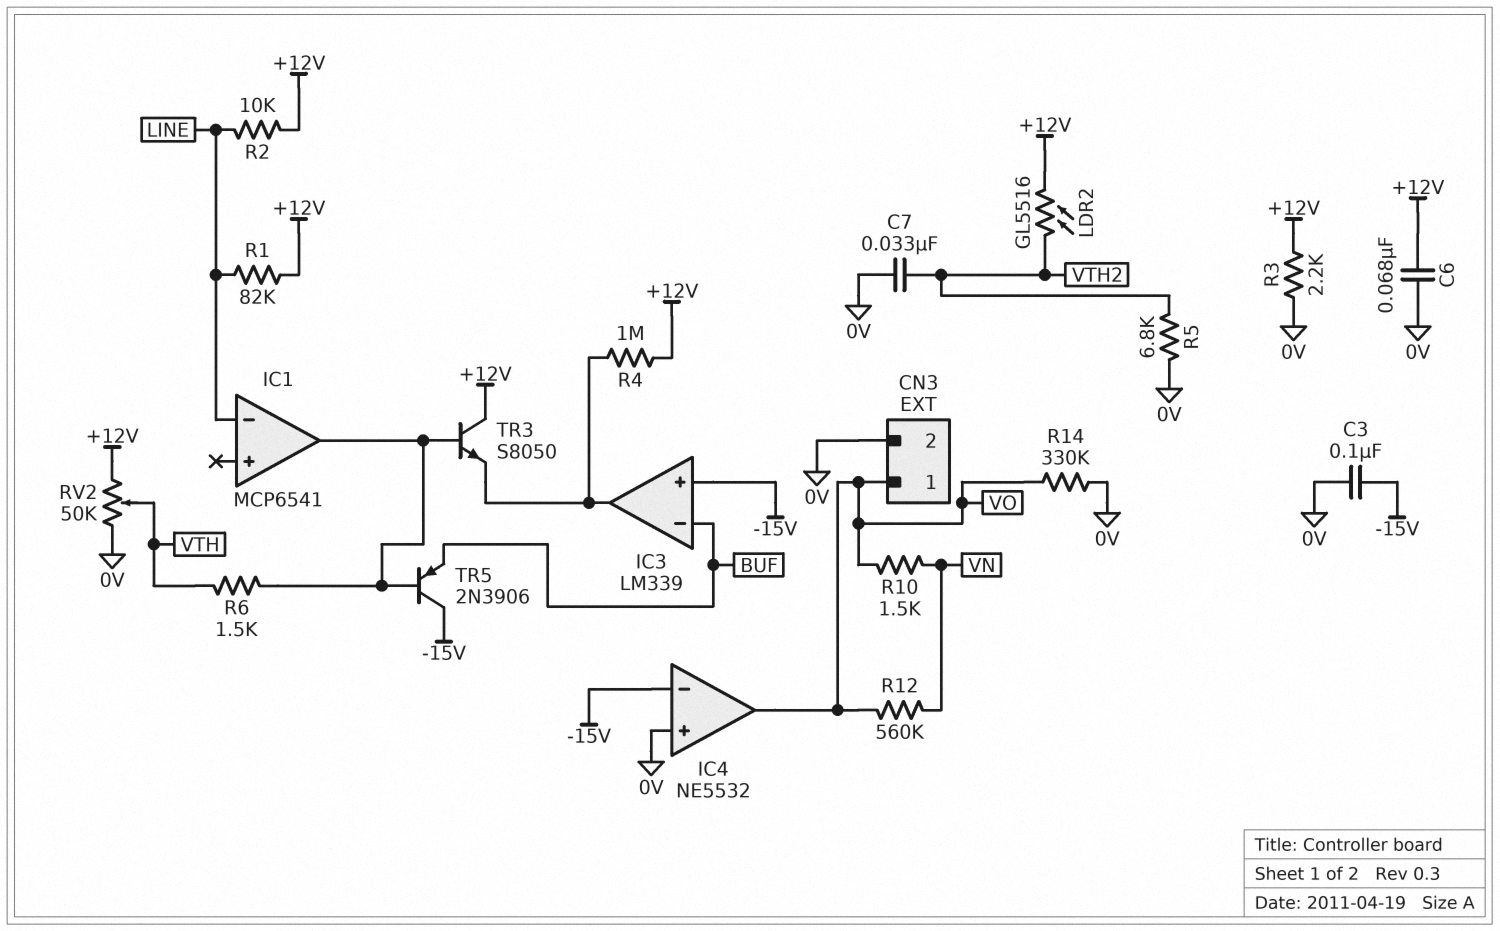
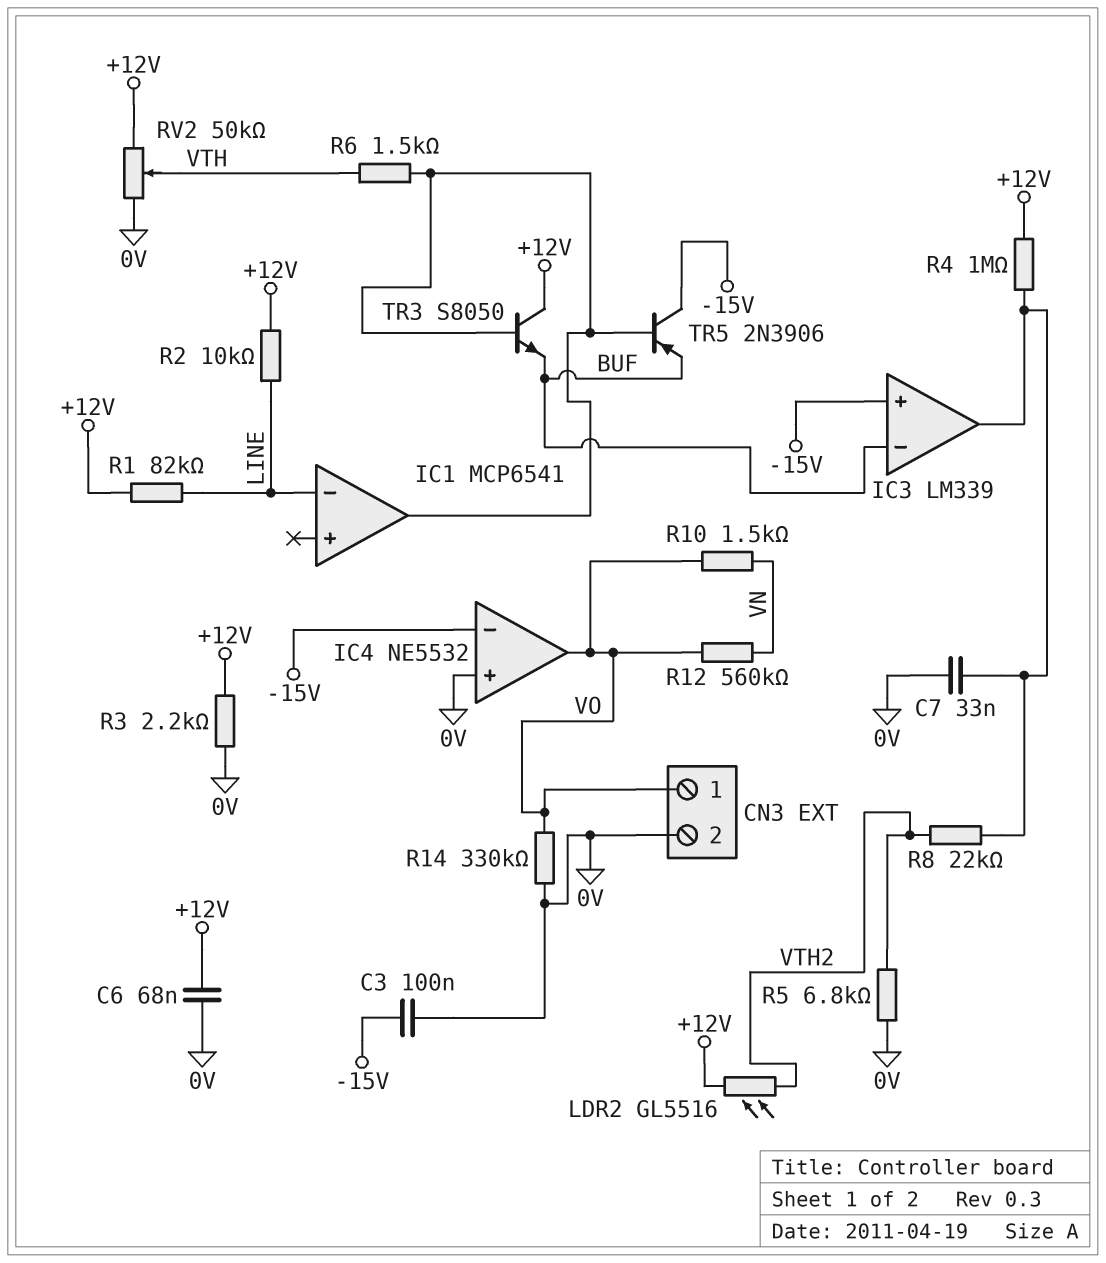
C7: 33nF (0V, VTH2) -> 33nF (0V, IC3/out)
R8: none -> 22k (IC3/out, VTH2)
TR3: NPN S8050 (B IC1/out, C +12V, E IC3/out) -> NPN S8050 (B IC1/out, C +12V, E BUF)

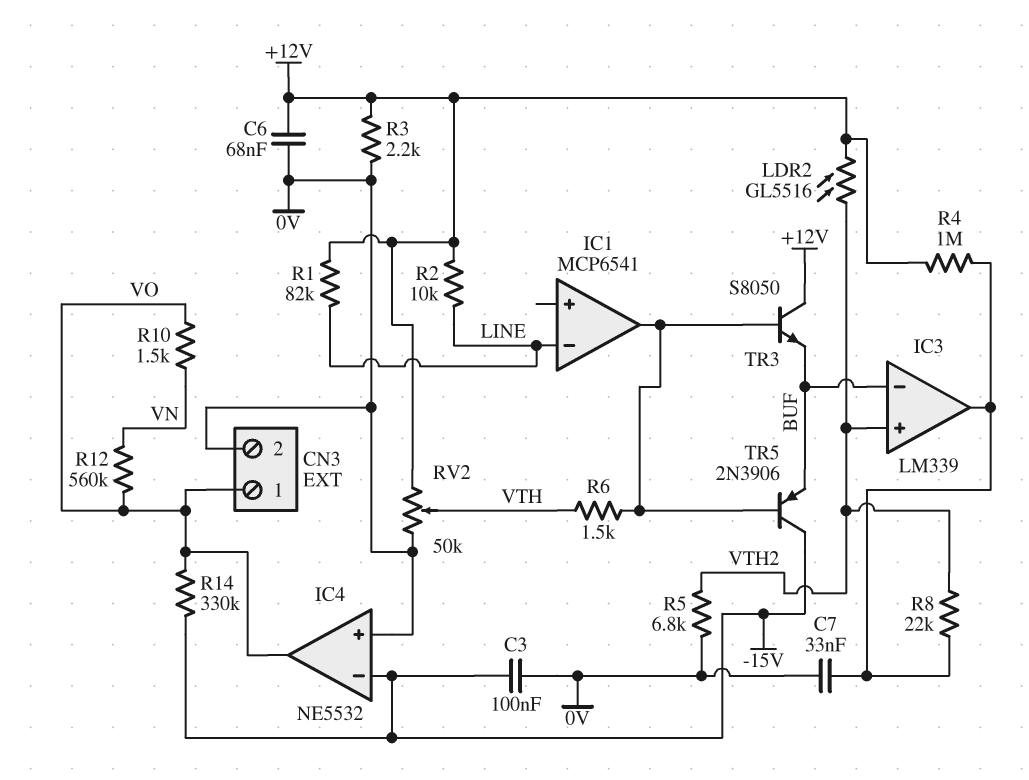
IC3 pin in+: -15V -> VTH2
R14: 330k (0V, VO) -> 330k (-15V, VO)

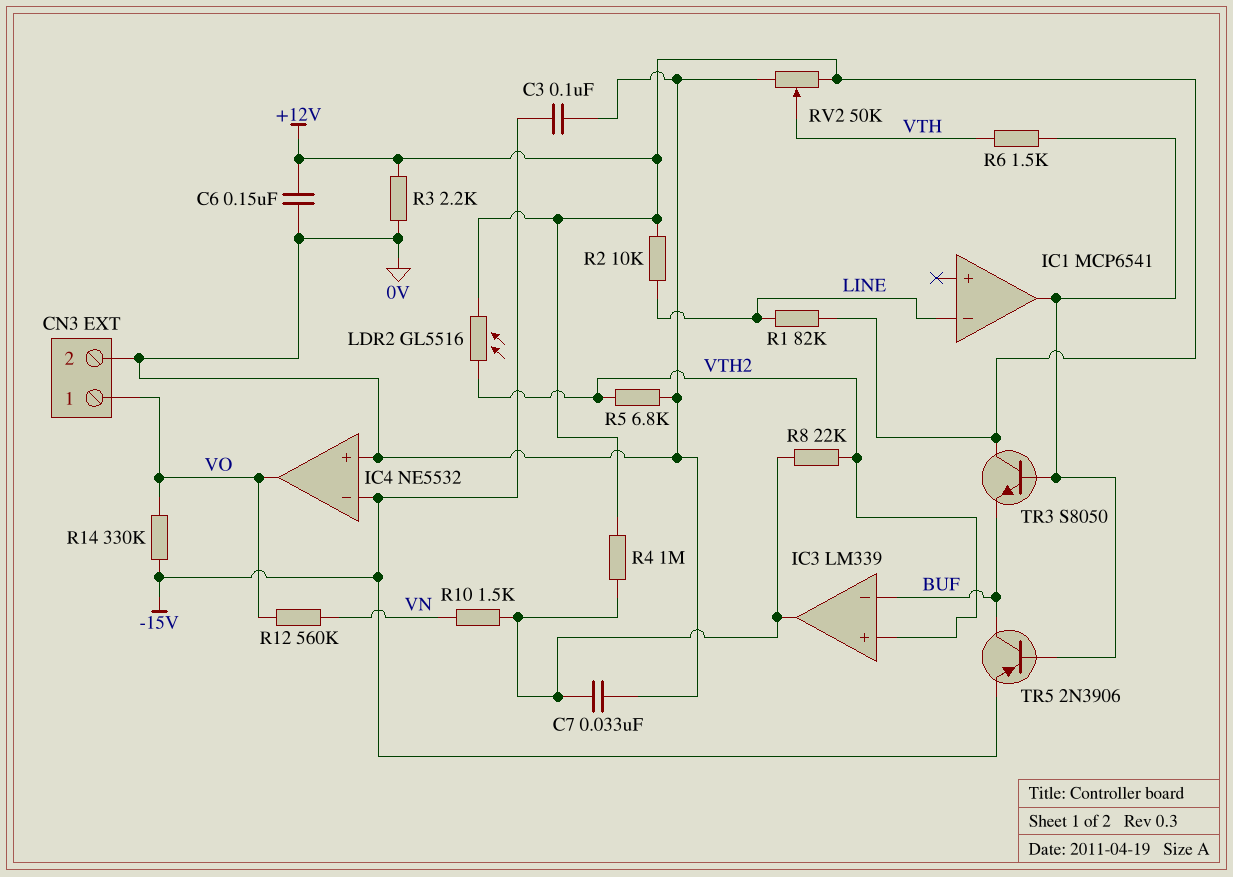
C6: 68nF (+12V, 0V) -> 150nF (+12V, 0V)
R10: 1.5k (VN, VO) -> 1.5k (IC3/out, VN)
TR5: PNP 2N3906 (B IC1/out, C -15V, E BUF) -> PNP 2N3906 (B IC1/out, C BUF, E -15V)

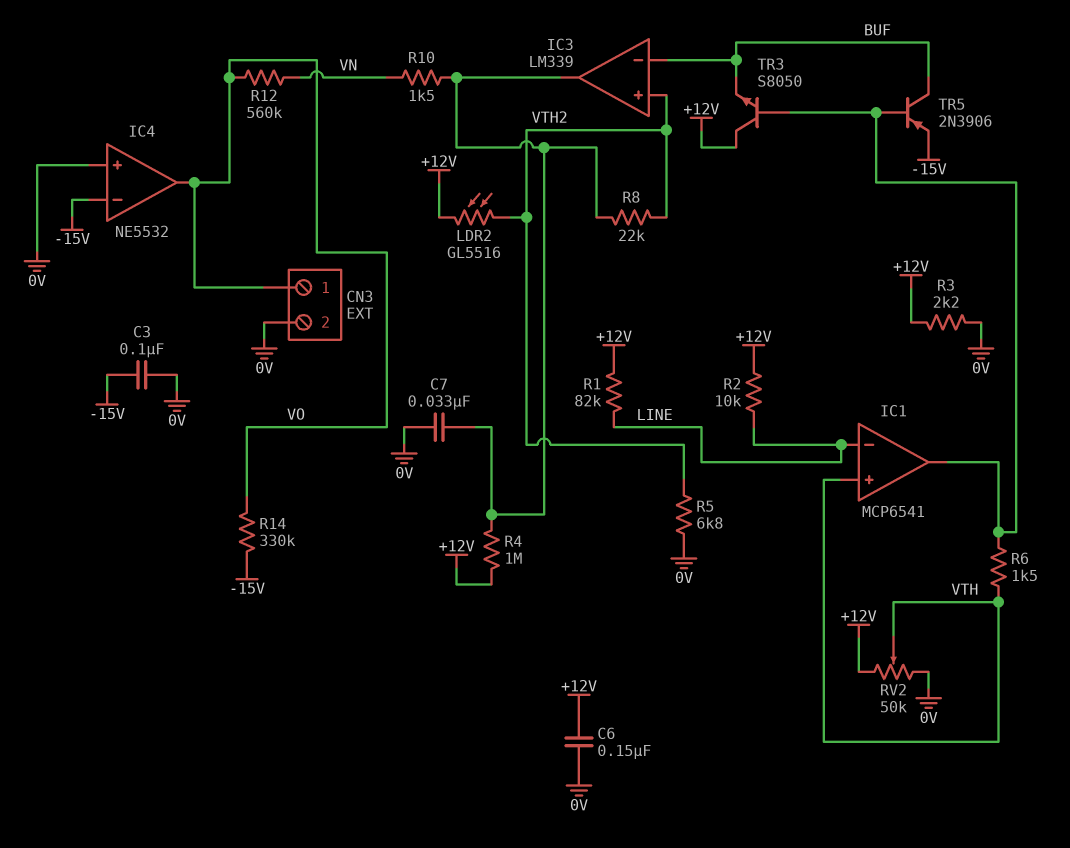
IC1 pin in+: none -> VTH

